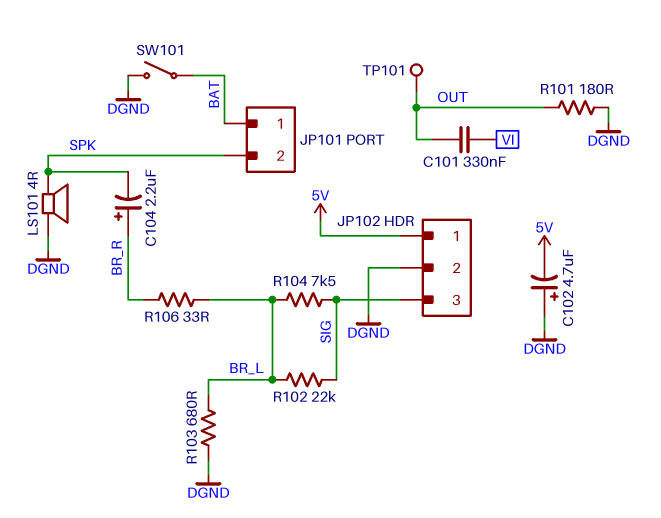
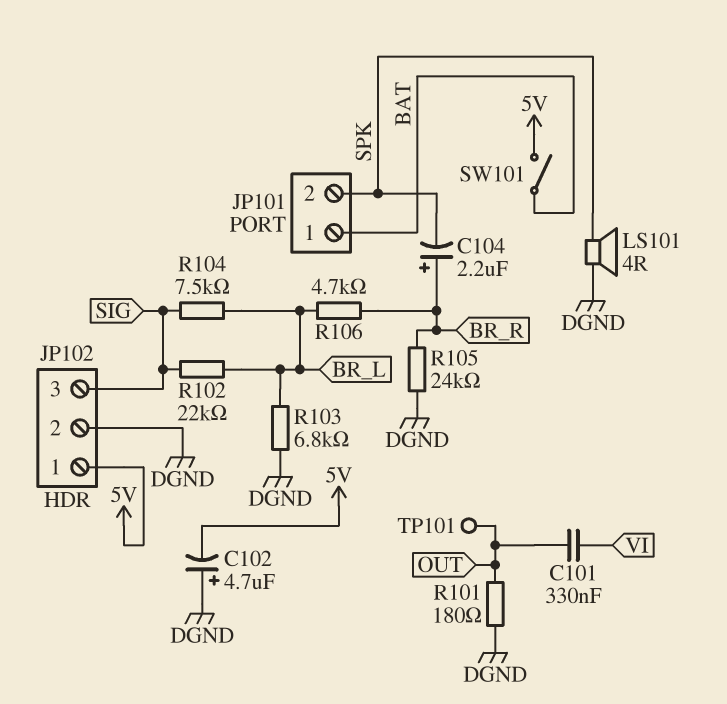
R103: 680 (BR_L, DGND) -> 6.8k (BR_L, DGND)
R105: none -> 24k (BR_R, DGND)
R106: 33 (BR_L, BR_R) -> 4.7k (BR_L, BR_R)
SW101: switch (BAT, DGND) -> switch (5V, BAT)

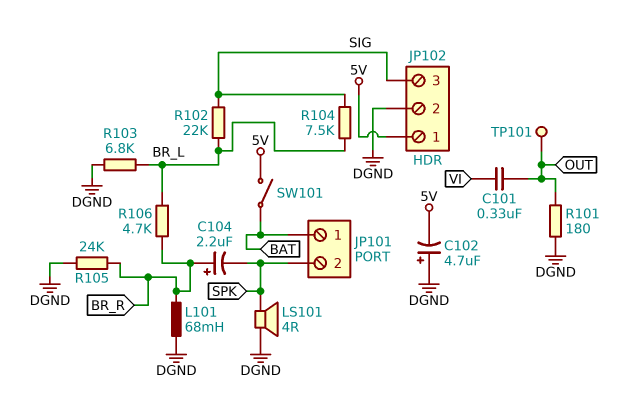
L101: none -> 68mH (BR_R, DGND)

